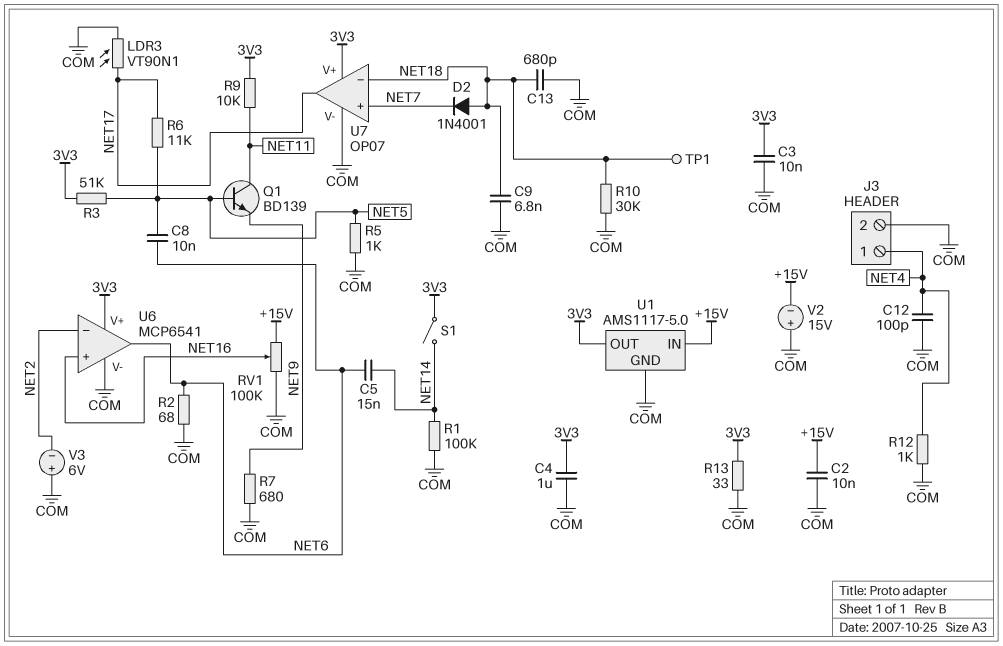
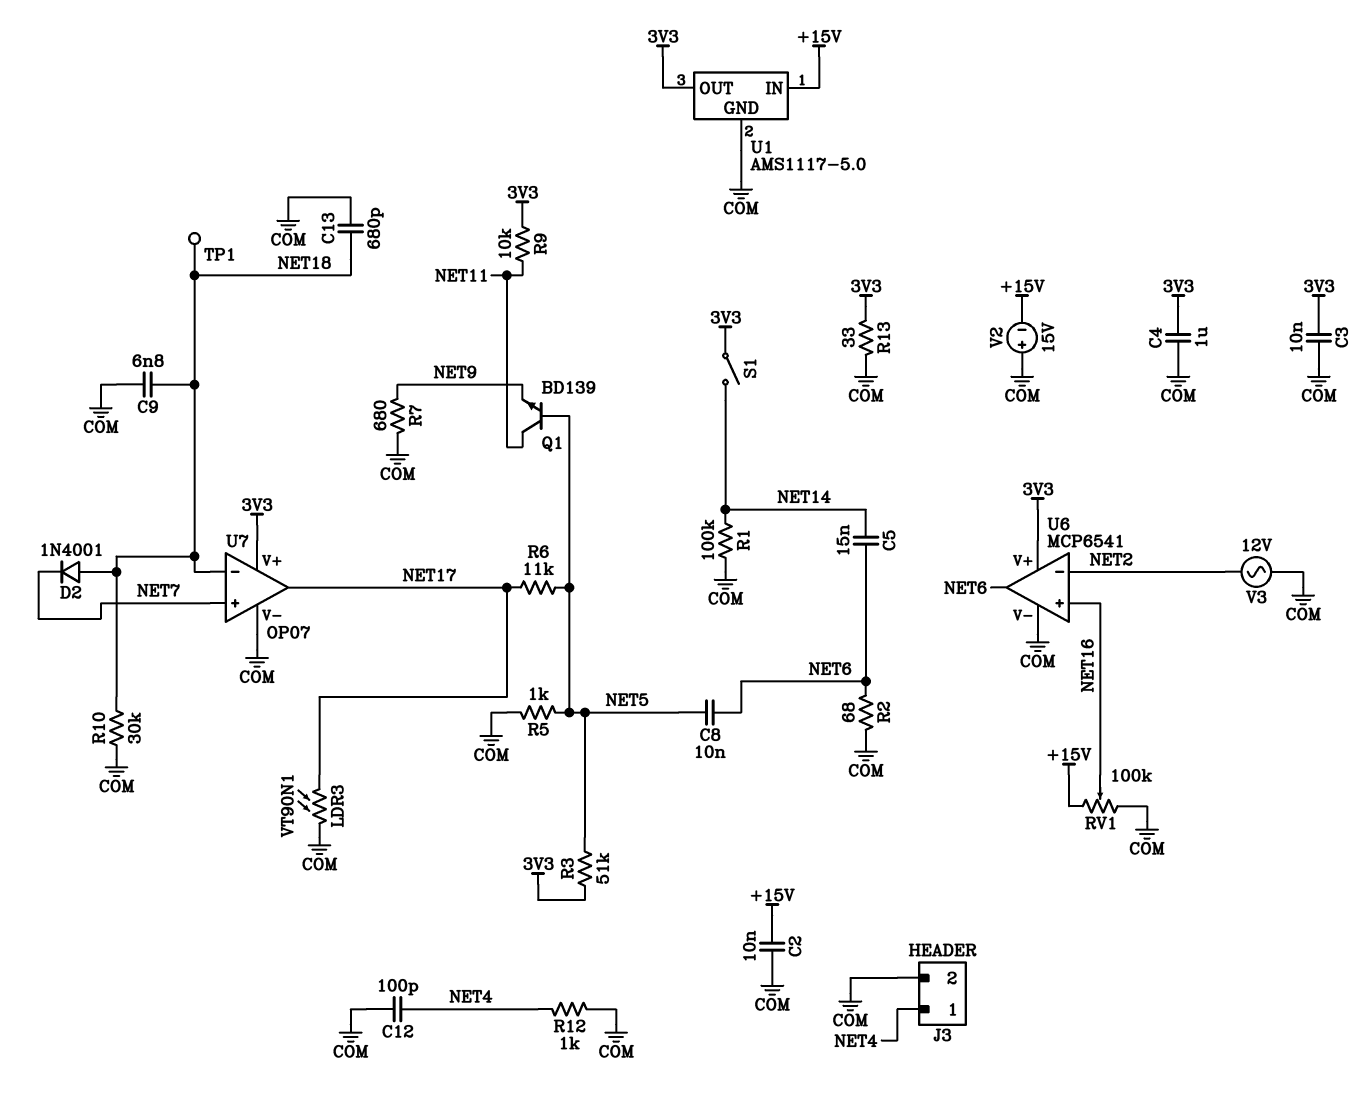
V3: 6V (plus COM, minus NET2) -> AC 12V (COM, NET2)

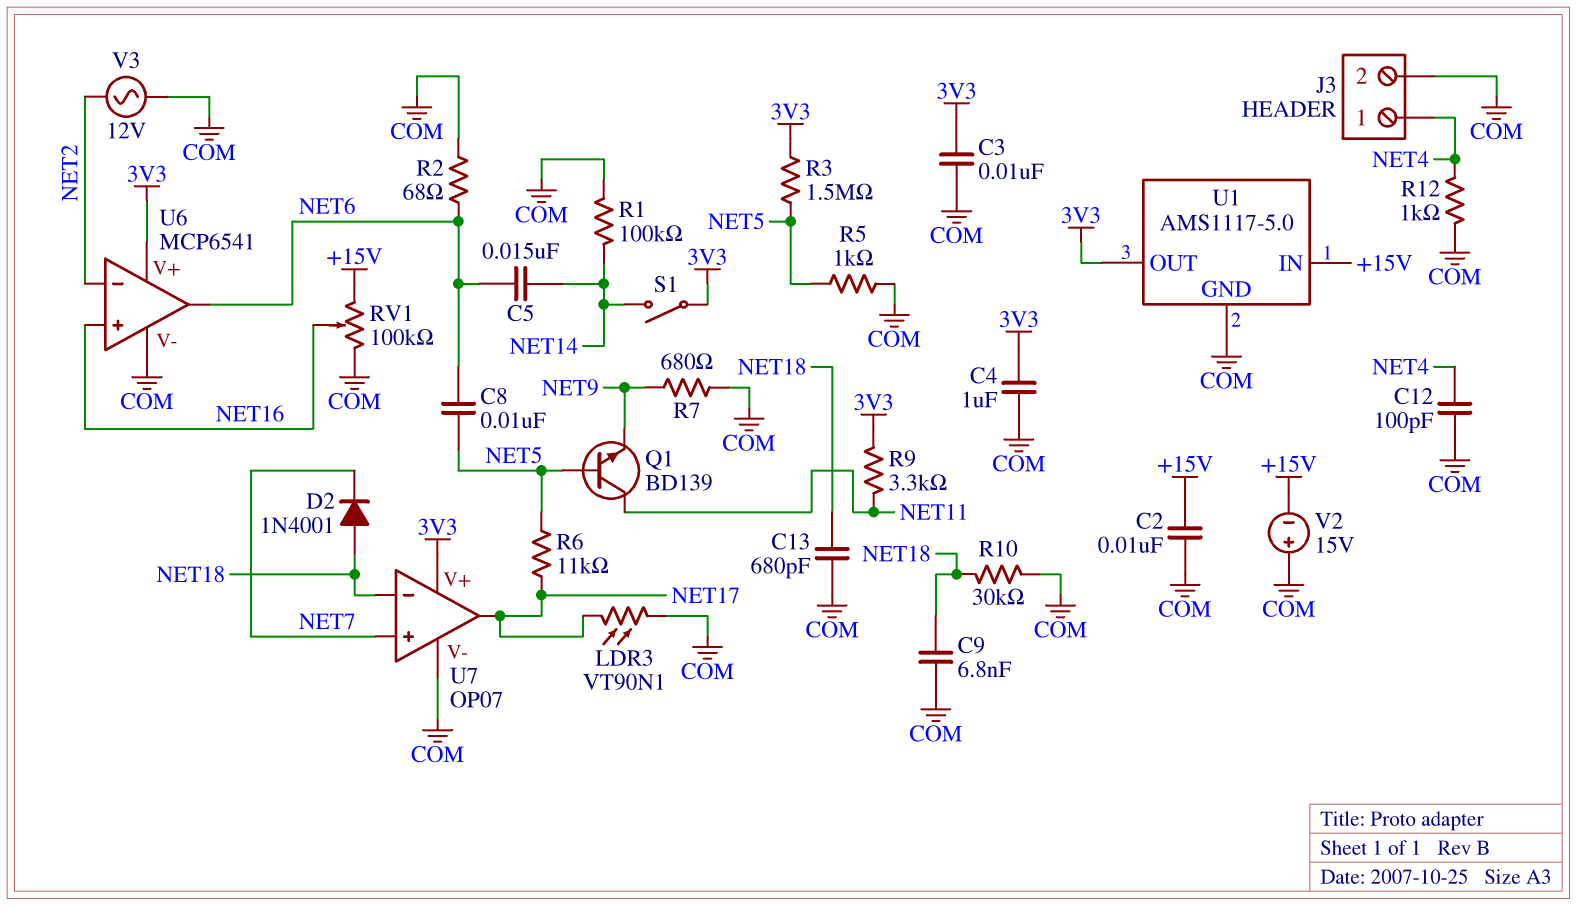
R3: 51k (3V3, NET5) -> 1.5M (3V3, NET5)
R9: 10k (3V3, NET11) -> 3.3k (3V3, NET11)
R13: 33 (3V3, COM) -> none
TP1: test point (NET18) -> none

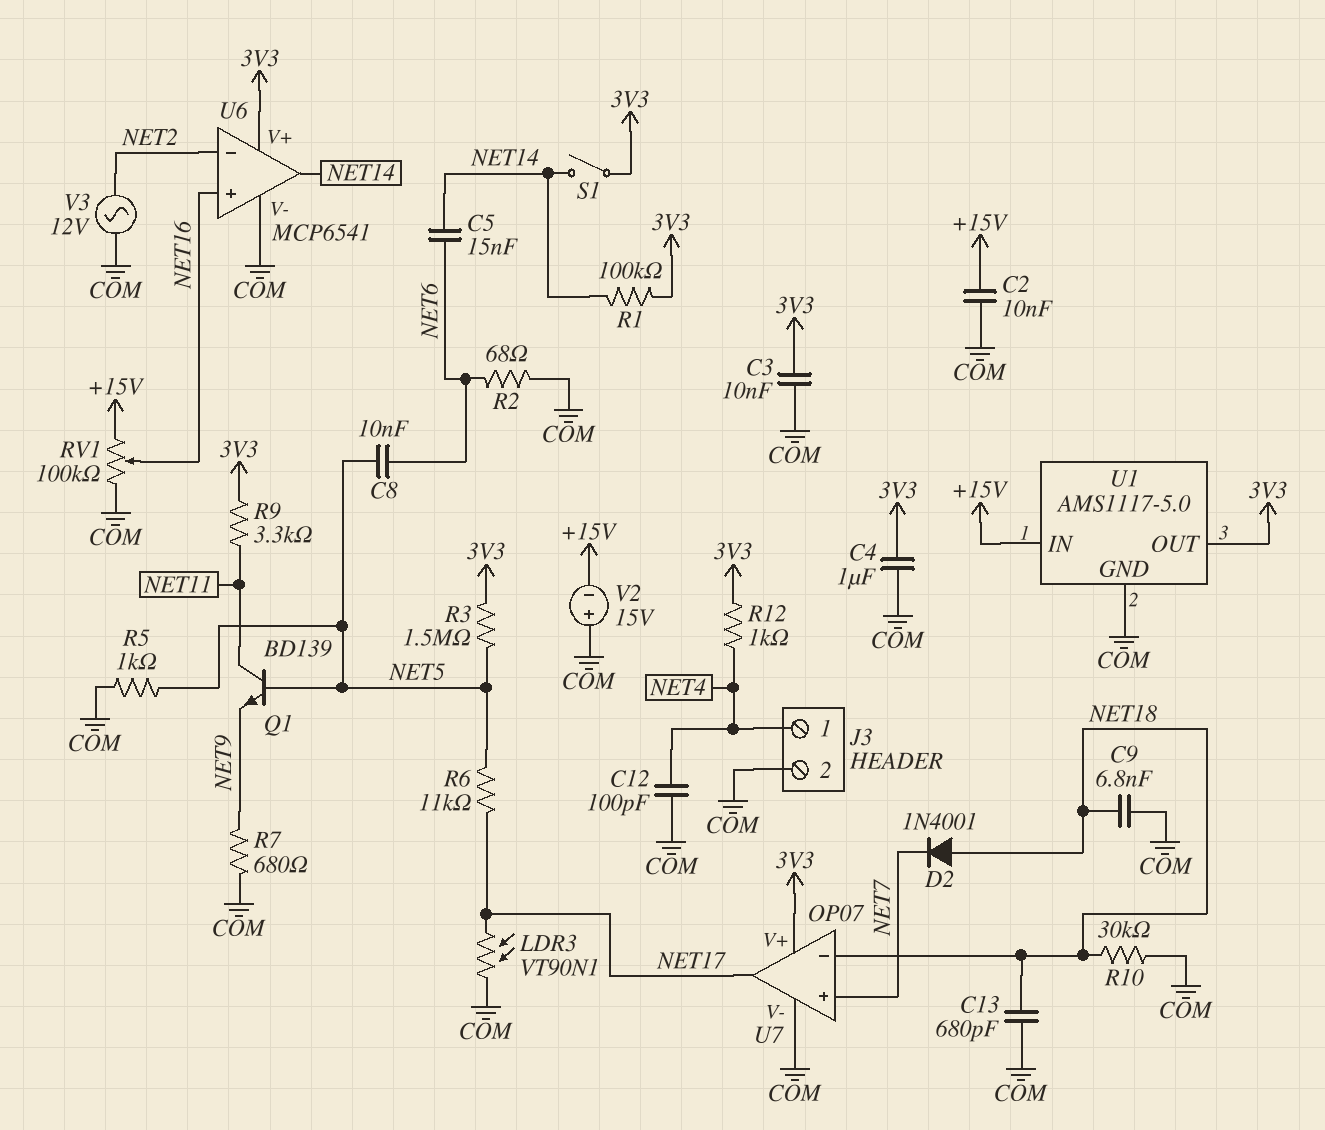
R1: 100k (COM, NET14) -> 100k (3V3, NET14)
R12: 1k (COM, NET4) -> 1k (3V3, NET4)
U6 pin out: NET6 -> NET14

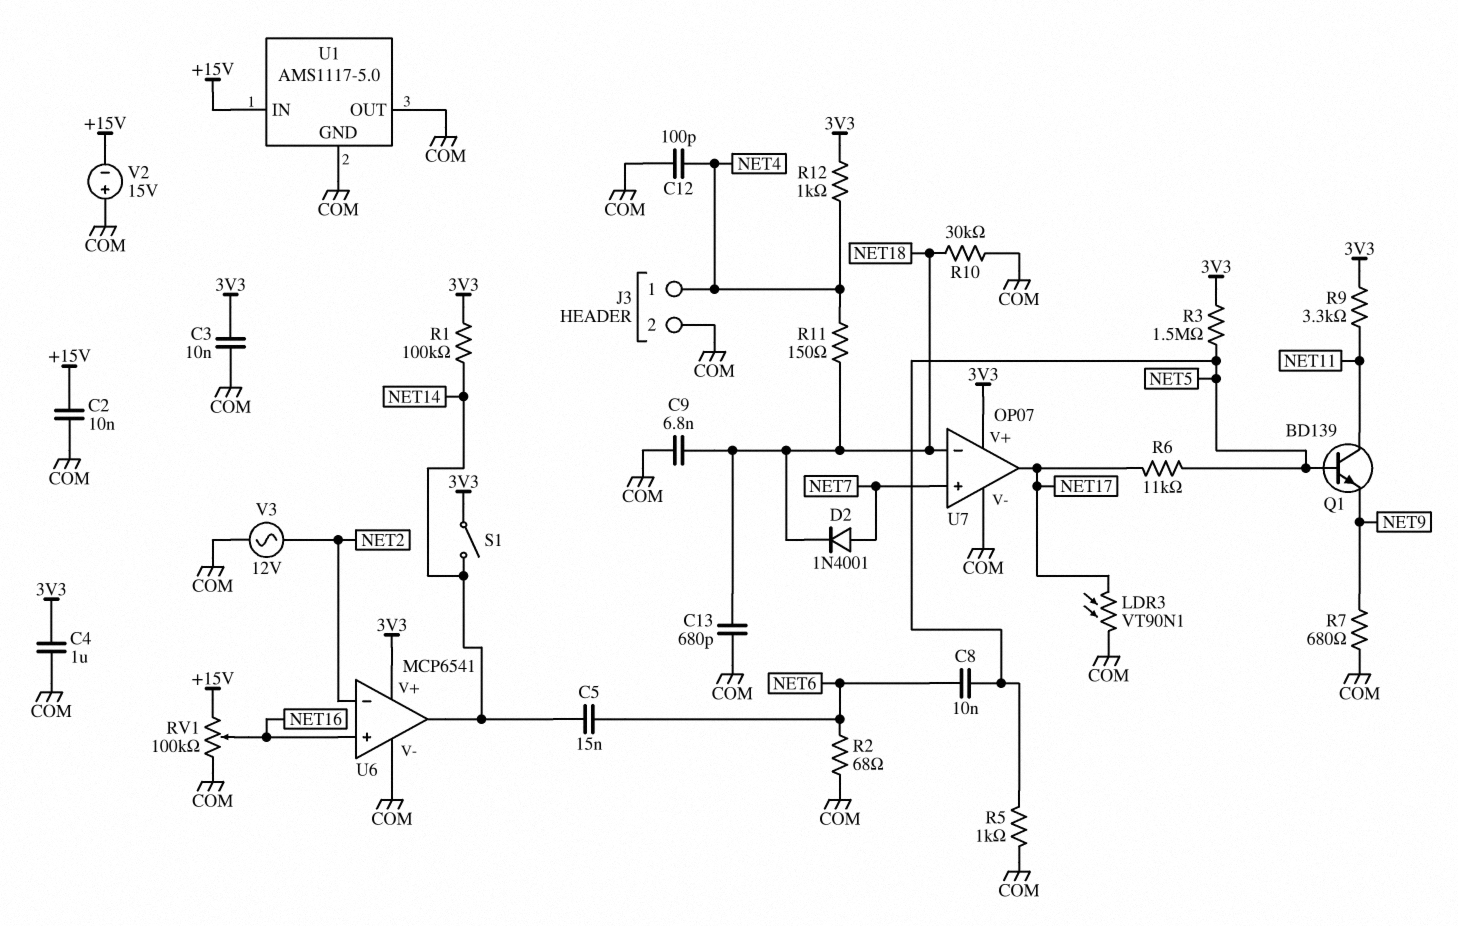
D2: diode 1N4001 (A NET18, K NET7) -> diode 1N4001 (A NET7, K NET18)
R11: none -> 150 (NET4, NET18)
U1 pin OUT: 3V3 -> COM

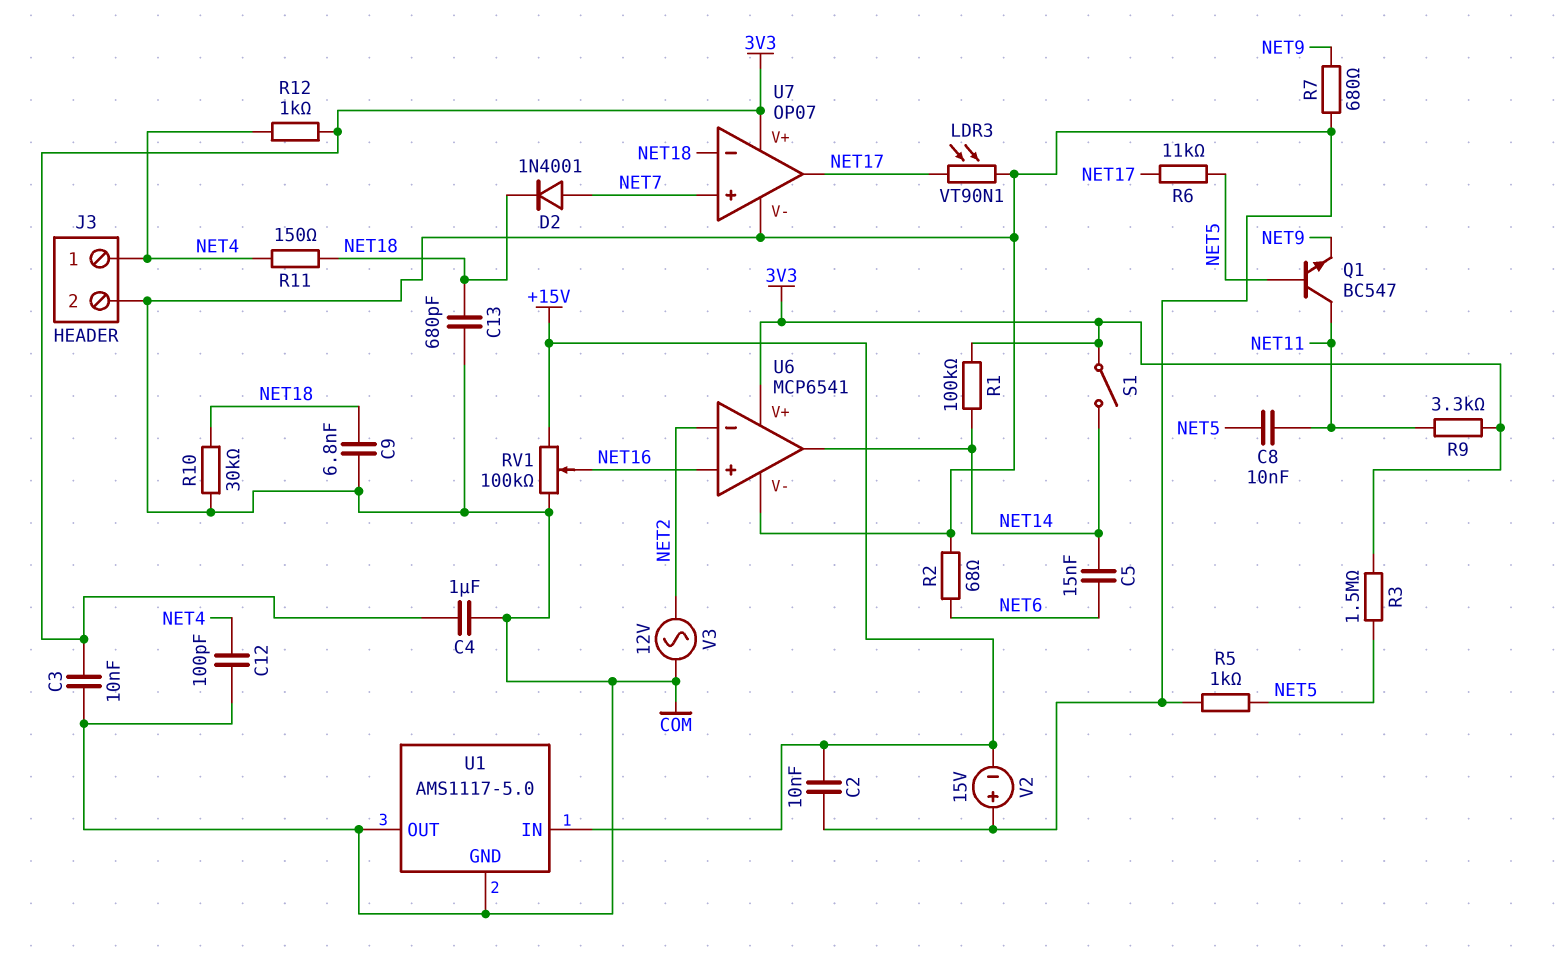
C8: 10nF (NET5, NET6) -> 10nF (NET5, NET11)
Q1: NPN BD139 (B NET5, C NET11, E NET9) -> NPN BC547 (B NET5, C NET11, E NET9)

